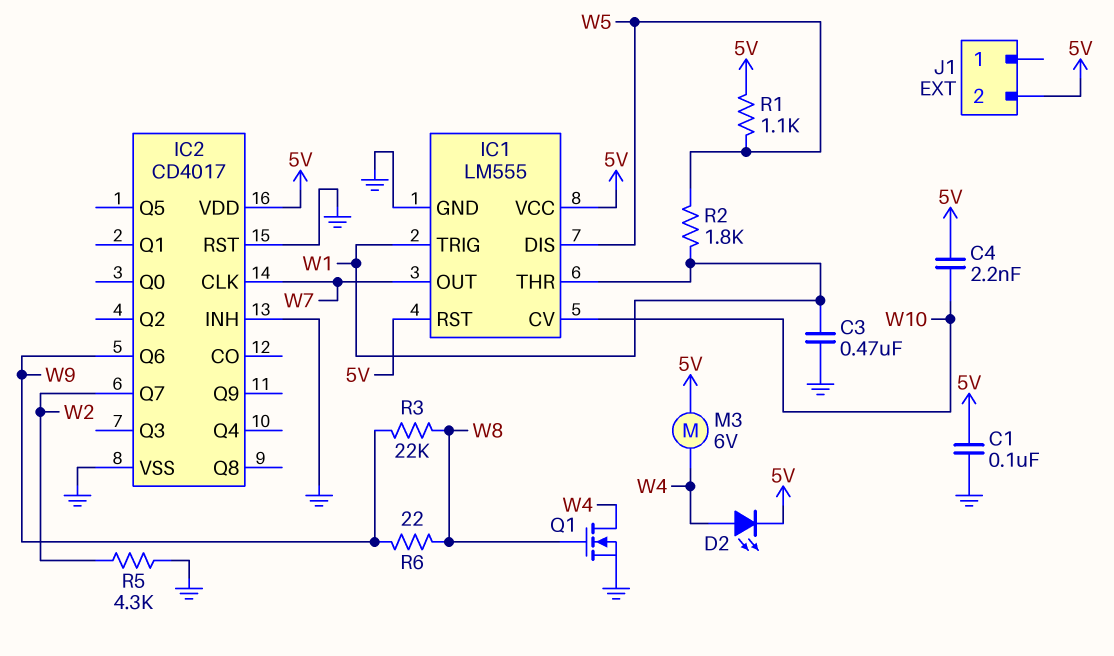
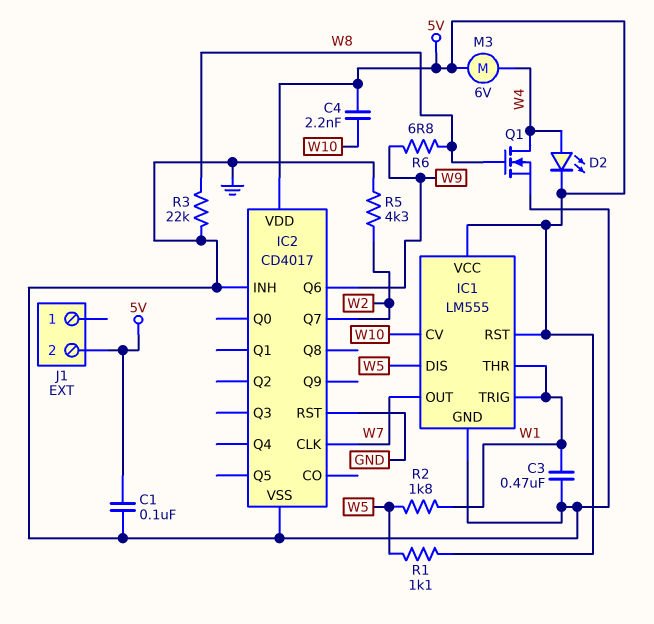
R3: 22k (W8, W9) -> 22k (GND, W8)
R6: 22 (W8, W9) -> 6.8 (W8, W9)

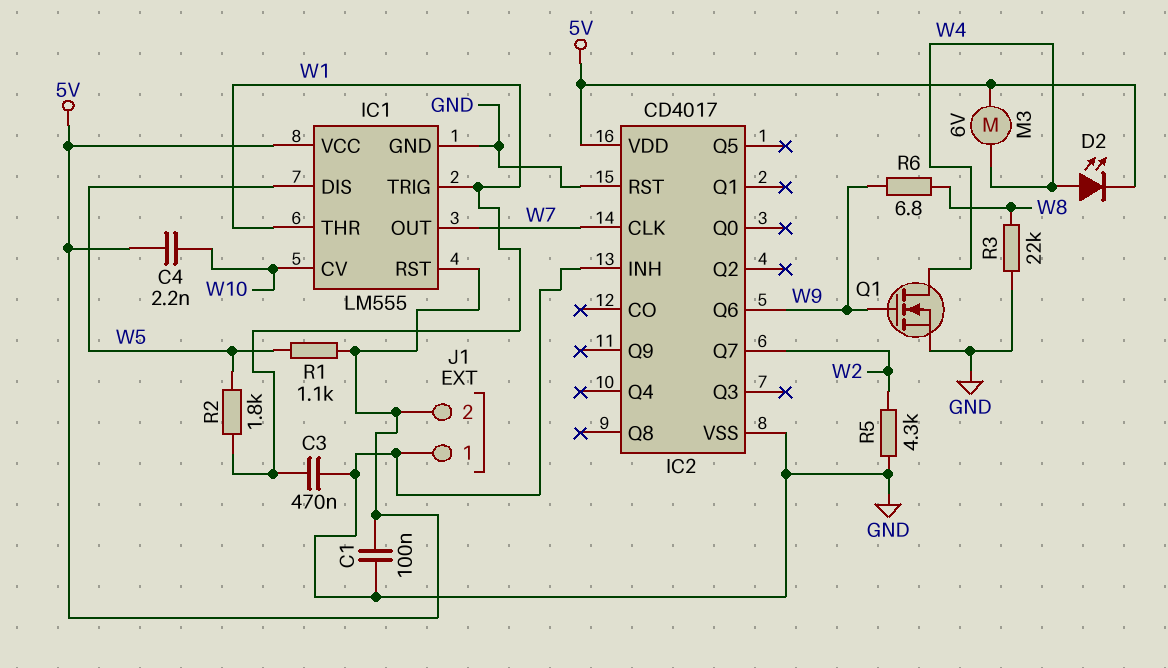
J1 pin 1: none -> GND
Q1: NMOS (G W8, D W4, S GND) -> NMOS (G W9, D W4, S GND)

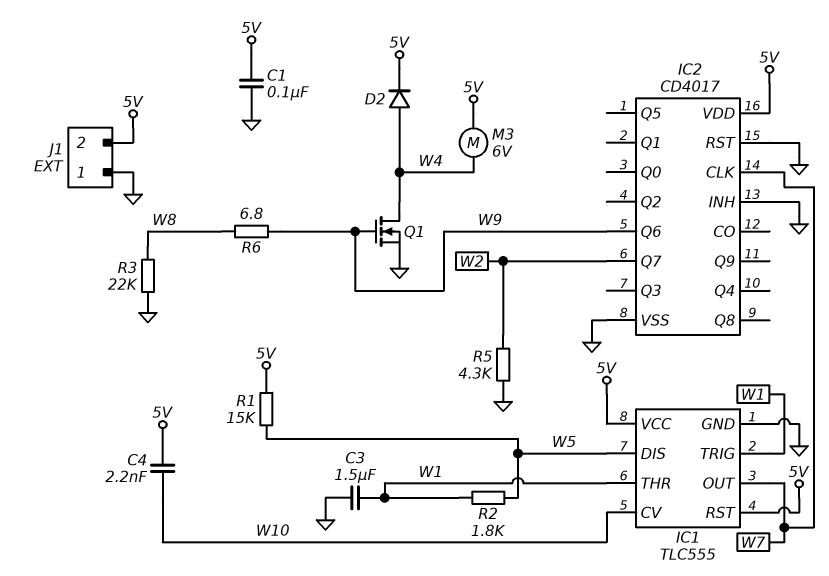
C3: 470nF (GND, W1) -> 1.5uF (GND, W1)
D2: LED (A W4, K 5V) -> diode (A W4, K 5V)
IC1: LM555 -> TLC555
R1: 1.1k (5V, W5) -> 15k (5V, W5)

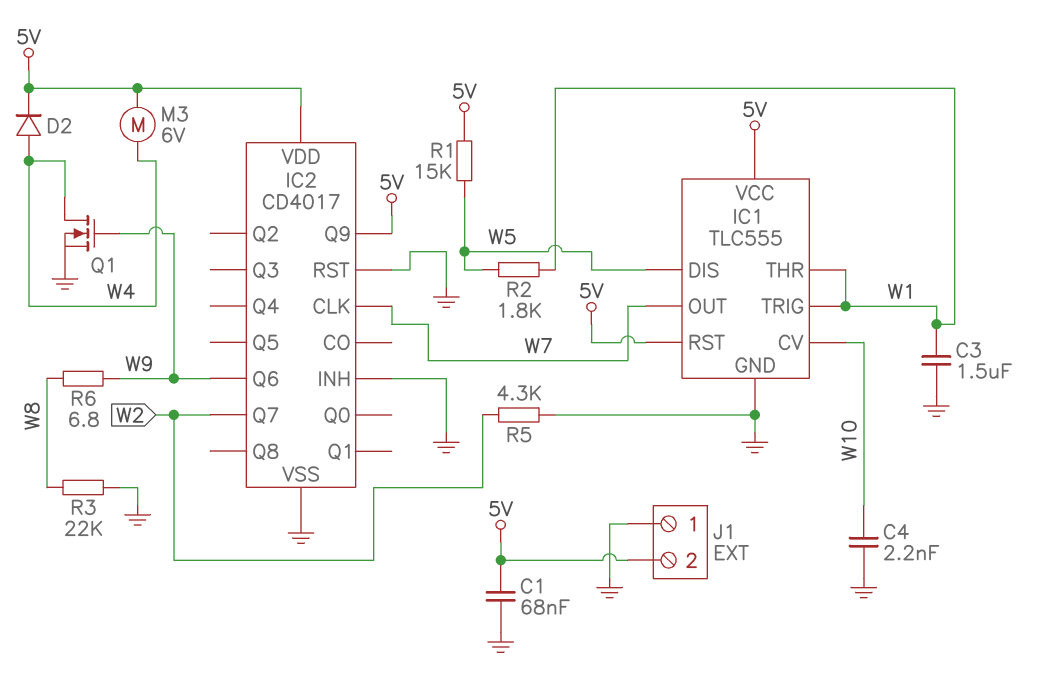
C1: 100nF (5V, GND) -> 68nF (5V, GND)
C4: 2.2nF (5V, W10) -> 2.2nF (GND, W10)
IC2 pin Q9: none -> 5V

